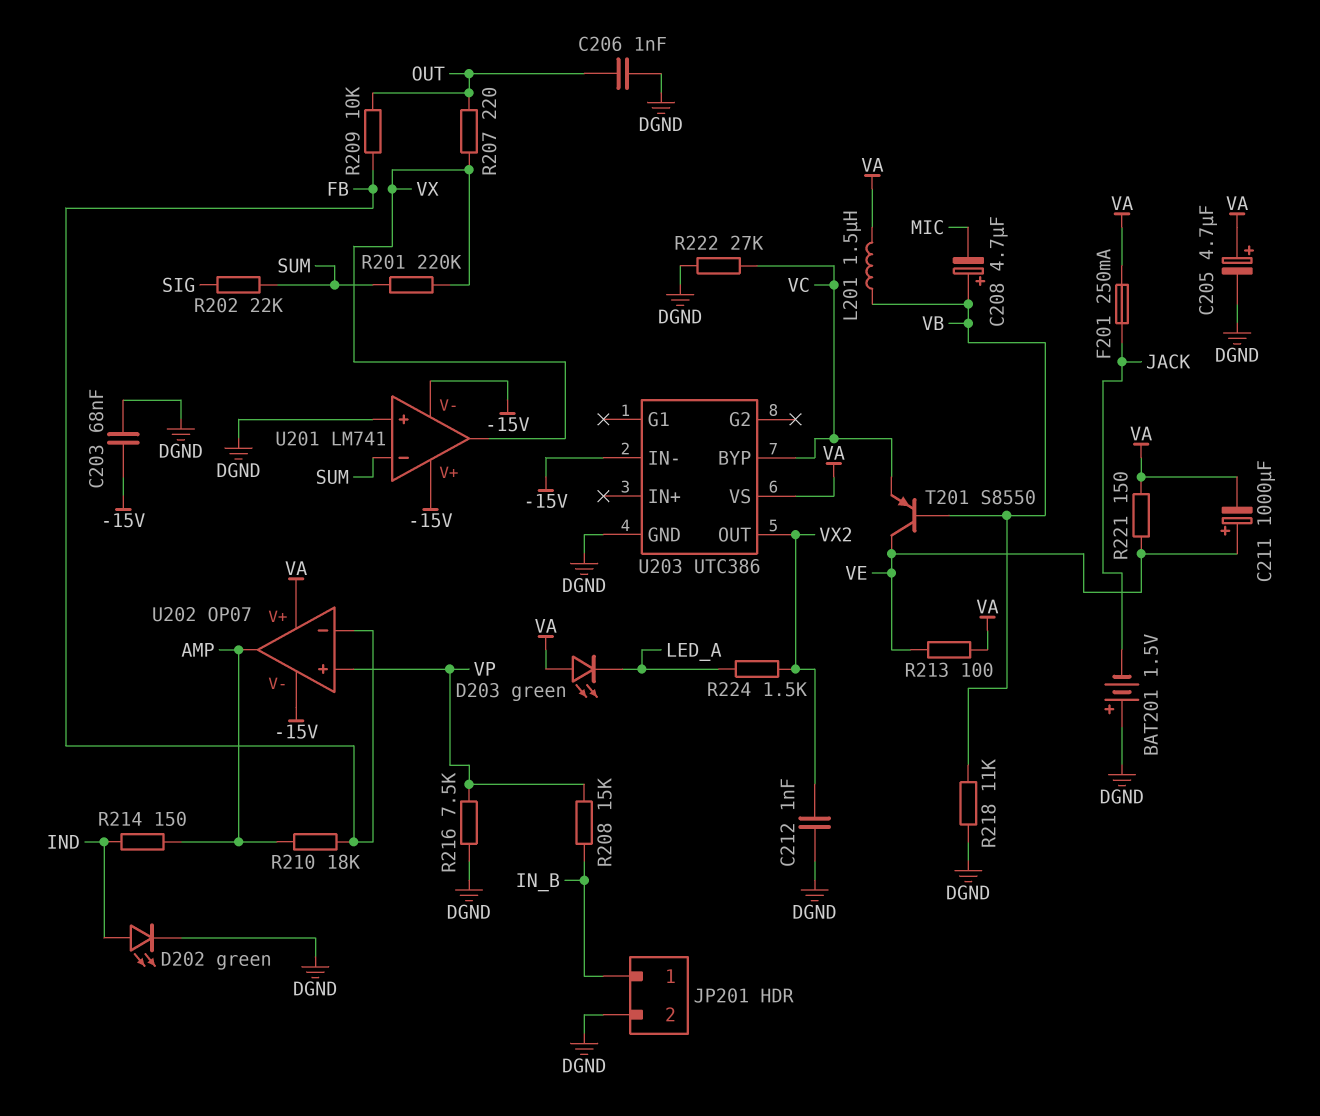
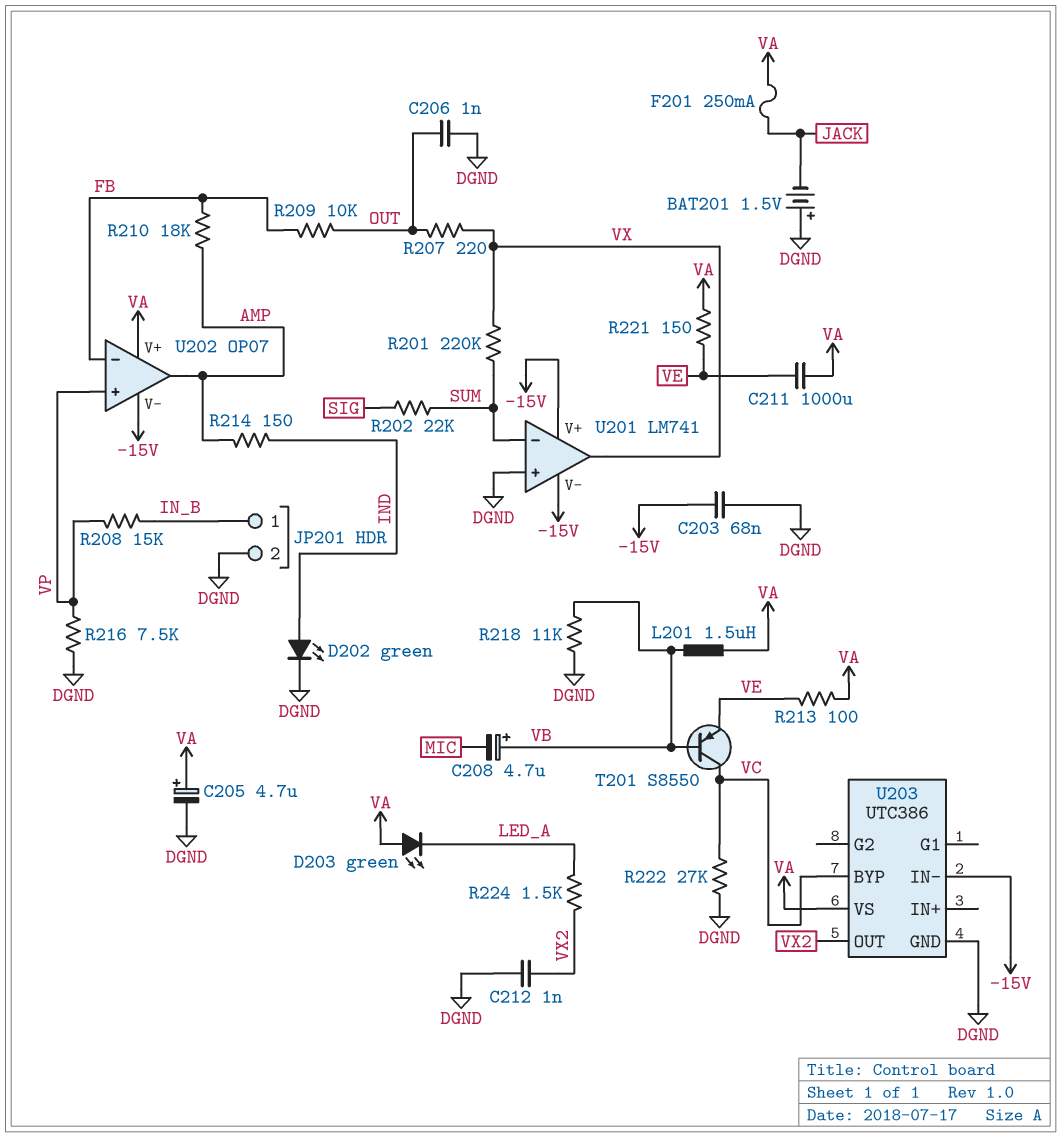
C211: 1000uF (plus VE, minus VA) -> 1000uF (VA, VE)
T201: PNP S8550 (B VB, C VE, E VC) -> PNP S8550 (B VB, C VC, E VE)

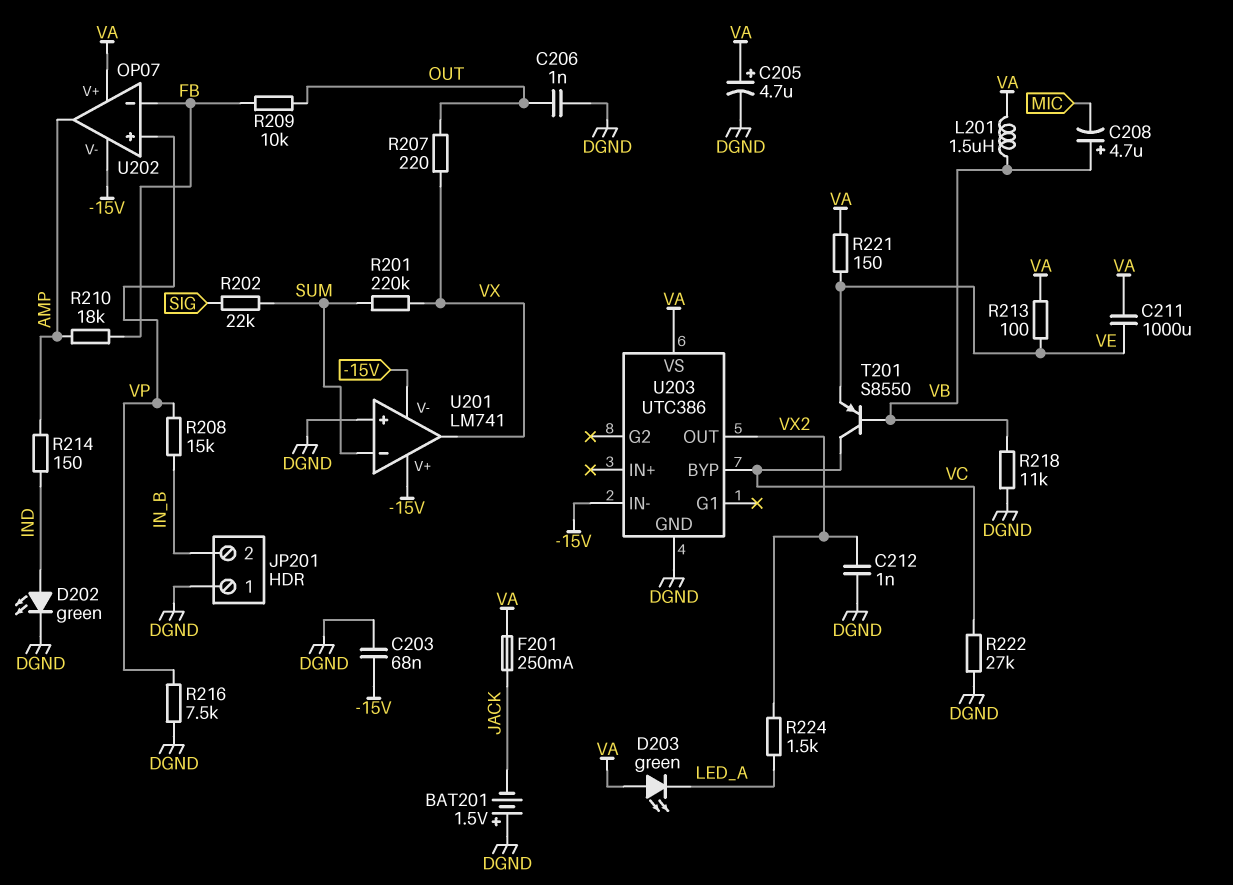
JP201 pin 1: IN_B -> DGND
JP201 pin 2: DGND -> IN_B

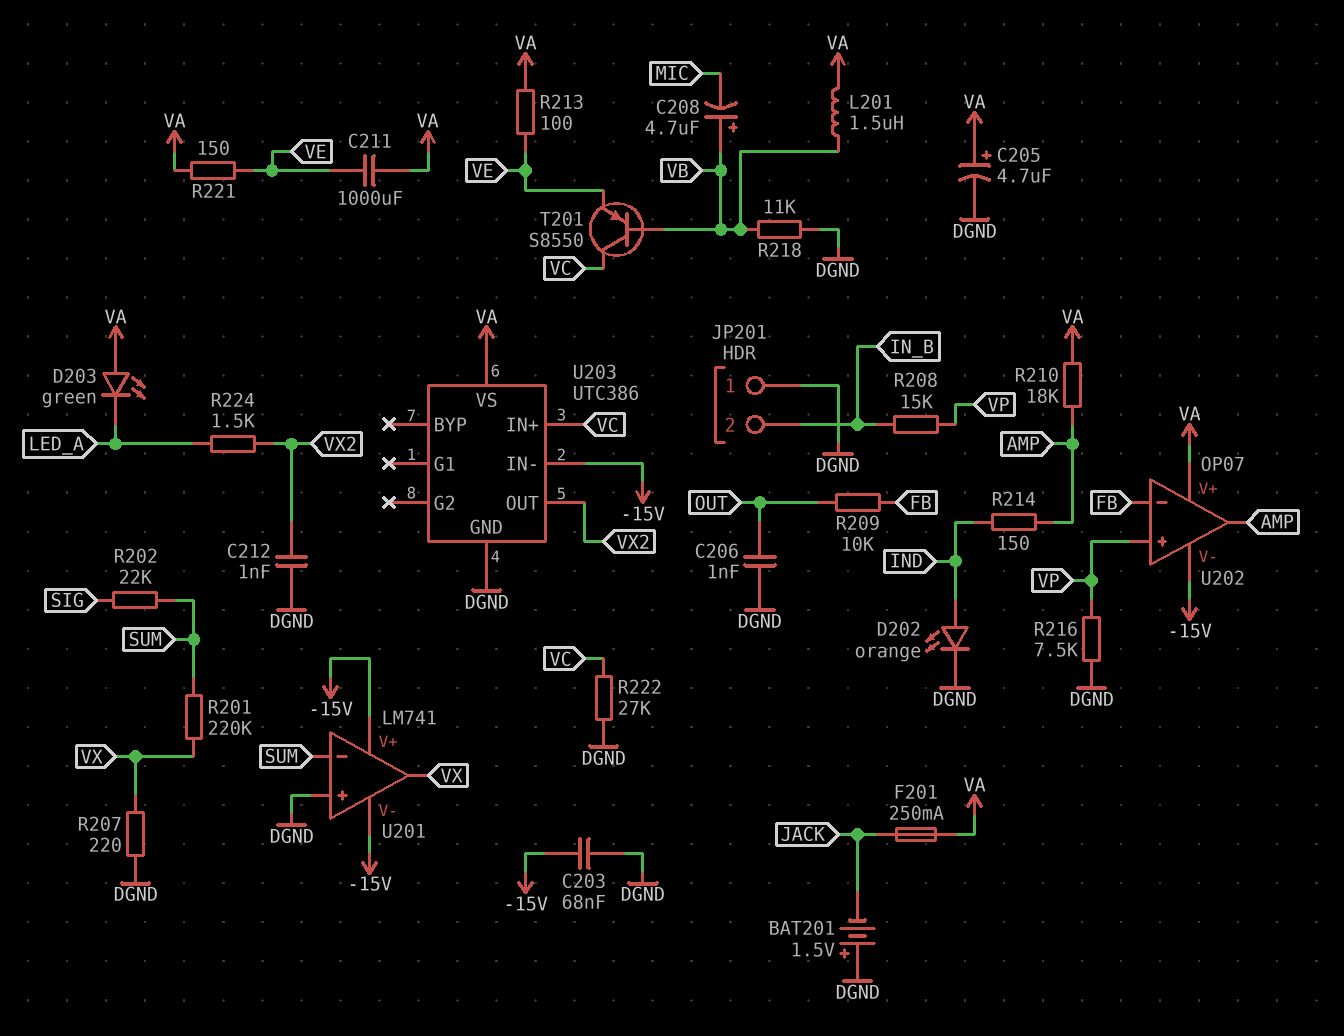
D202: LED green (A IND, K DGND) -> LED orange (A IND, K DGND)
R207: 220 (OUT, VX) -> 220 (DGND, VX)
R210: 18k (AMP, FB) -> 18k (AMP, VA)
U203 pin BYP: VC -> none
U203 pin IN+: none -> VC

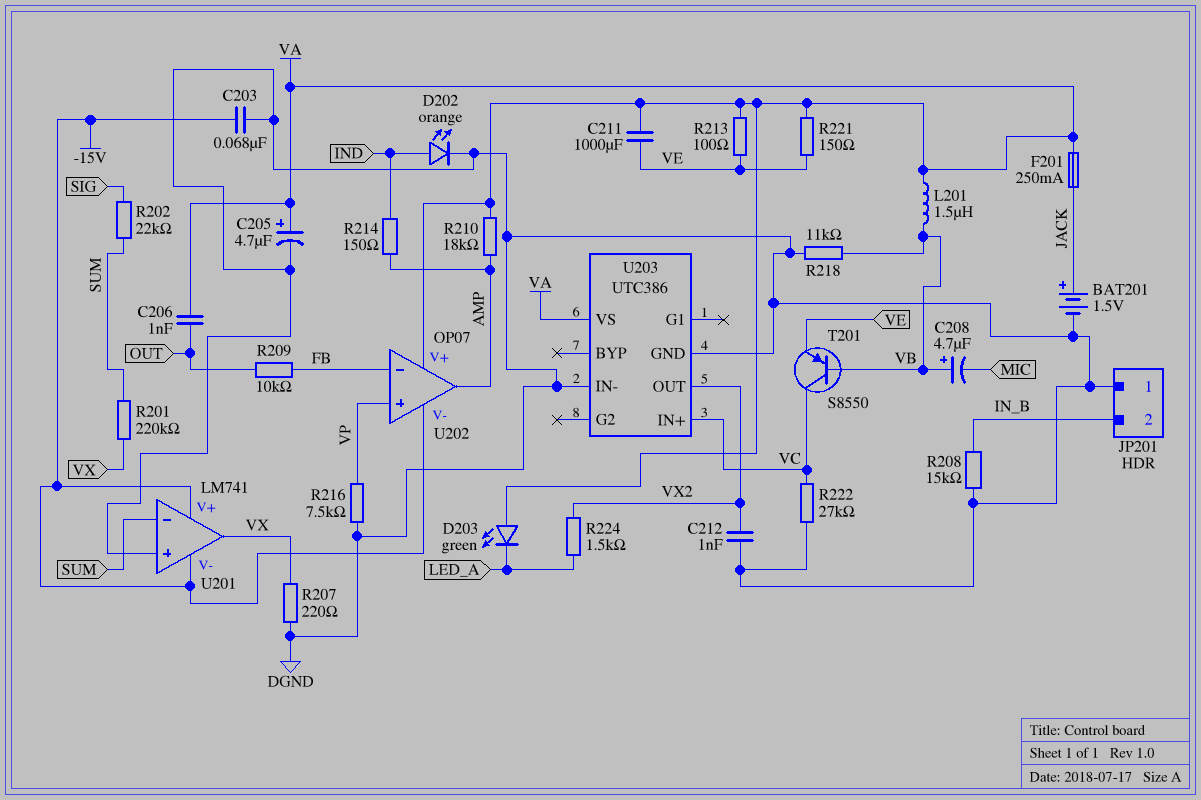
BAT201: 1.5V (plus DGND, minus JACK) -> 1.5V (plus JACK, minus DGND)
C206: 1nF (DGND, OUT) -> 1nF (OUT, VA)
R208: 15k (IN_B, VP) -> 15k (DGND, IN_B)
U203 pin IN-: -15V -> DGND

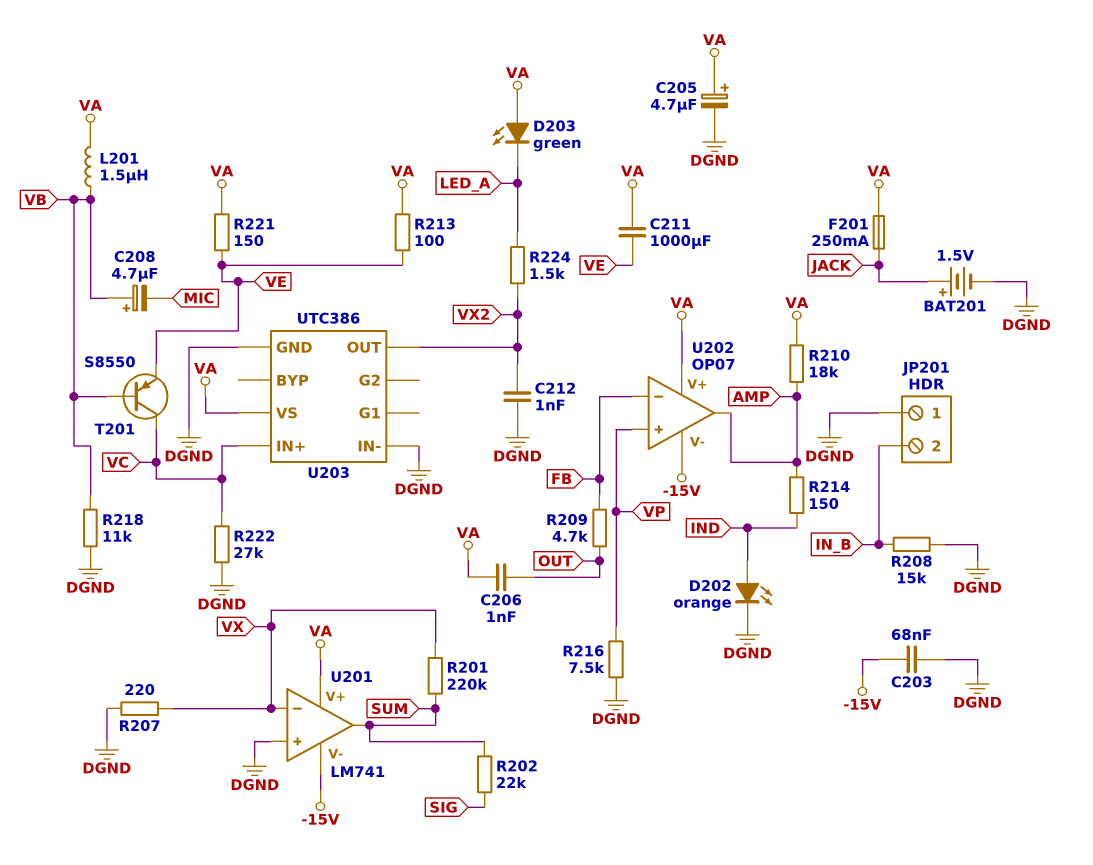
R209: 10k (FB, OUT) -> 4.7k (FB, OUT)
U201 pin V+: -15V -> VA
U201 pin in-: SUM -> VX
U201 pin out: VX -> SUM

